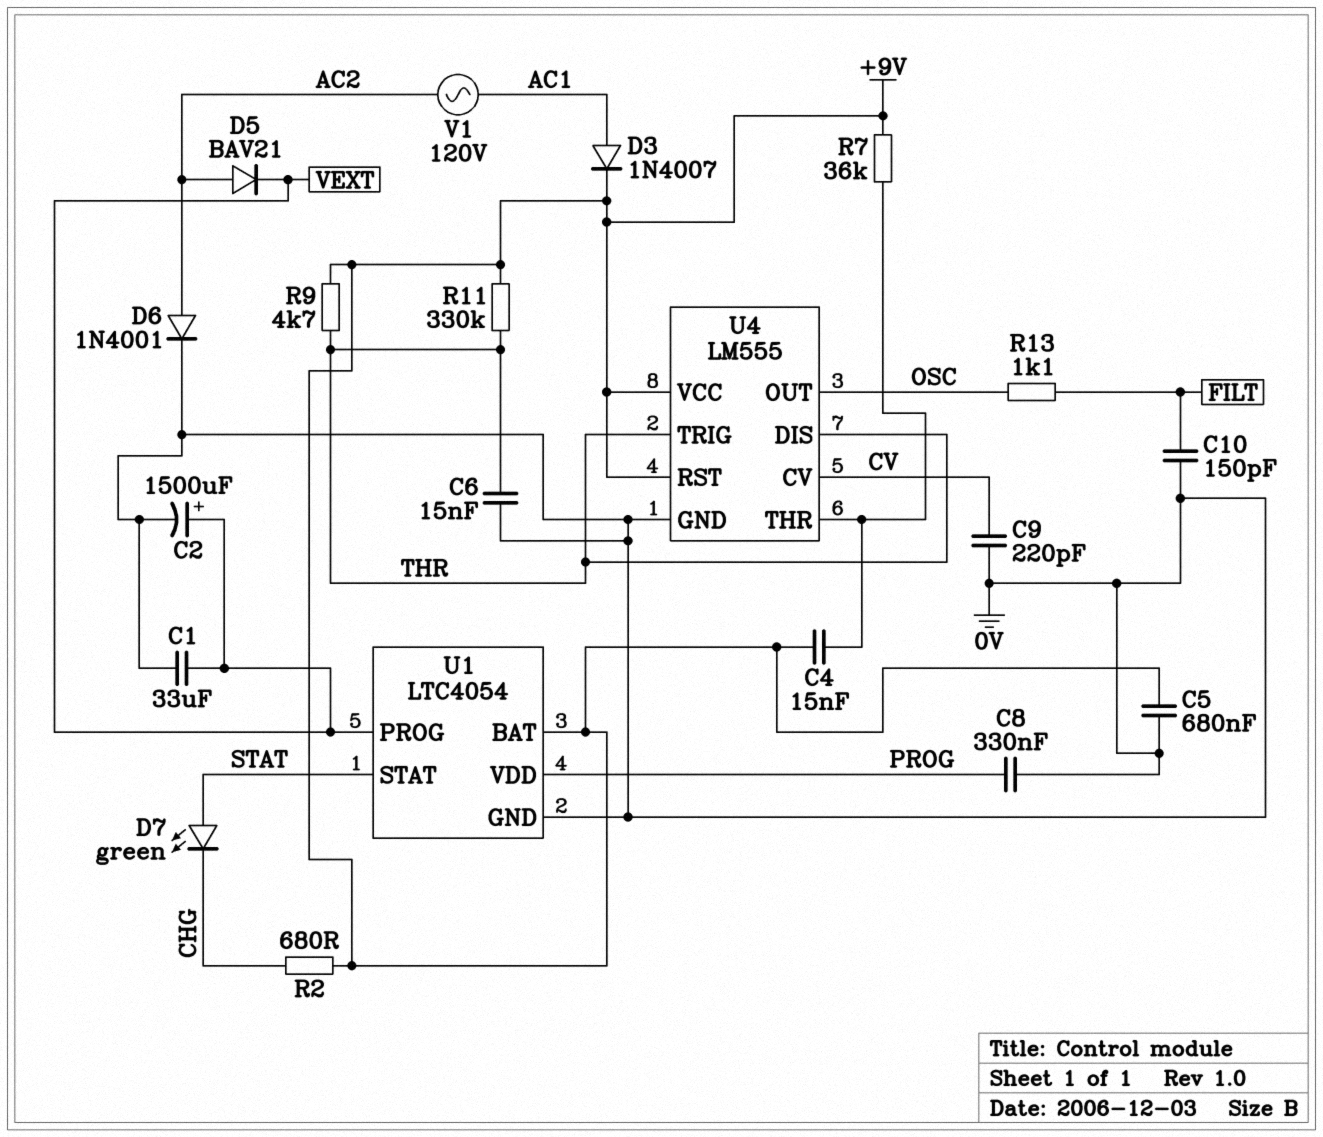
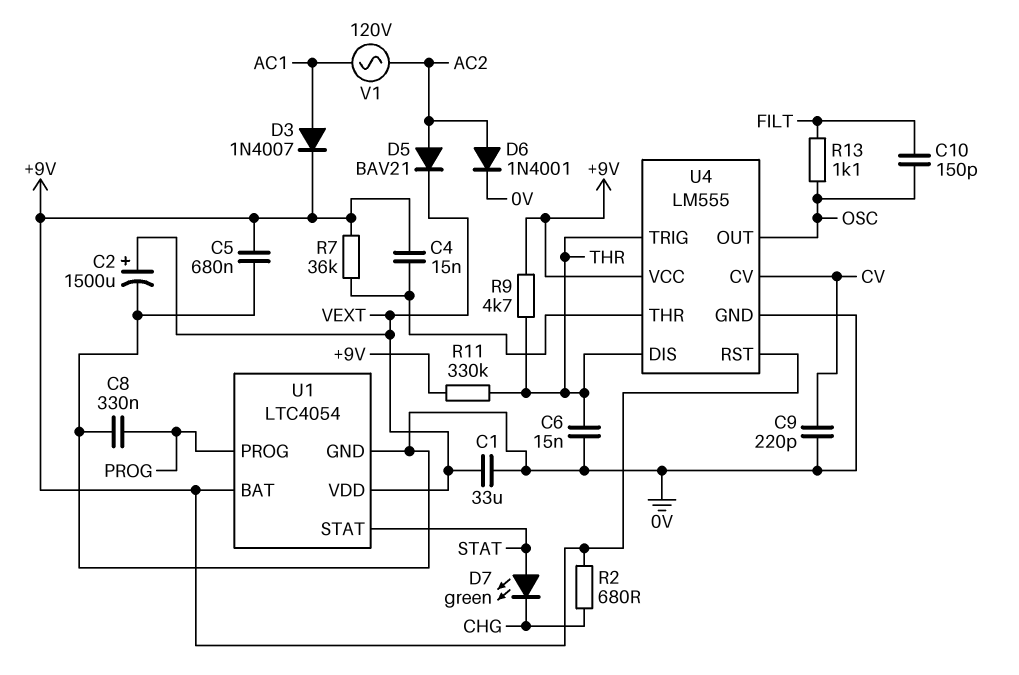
C10: 150pF (0V, FILT) -> 150pF (FILT, OSC)
U1 pin PROG: VEXT -> PROG
U1 pin VDD: PROG -> VEXT

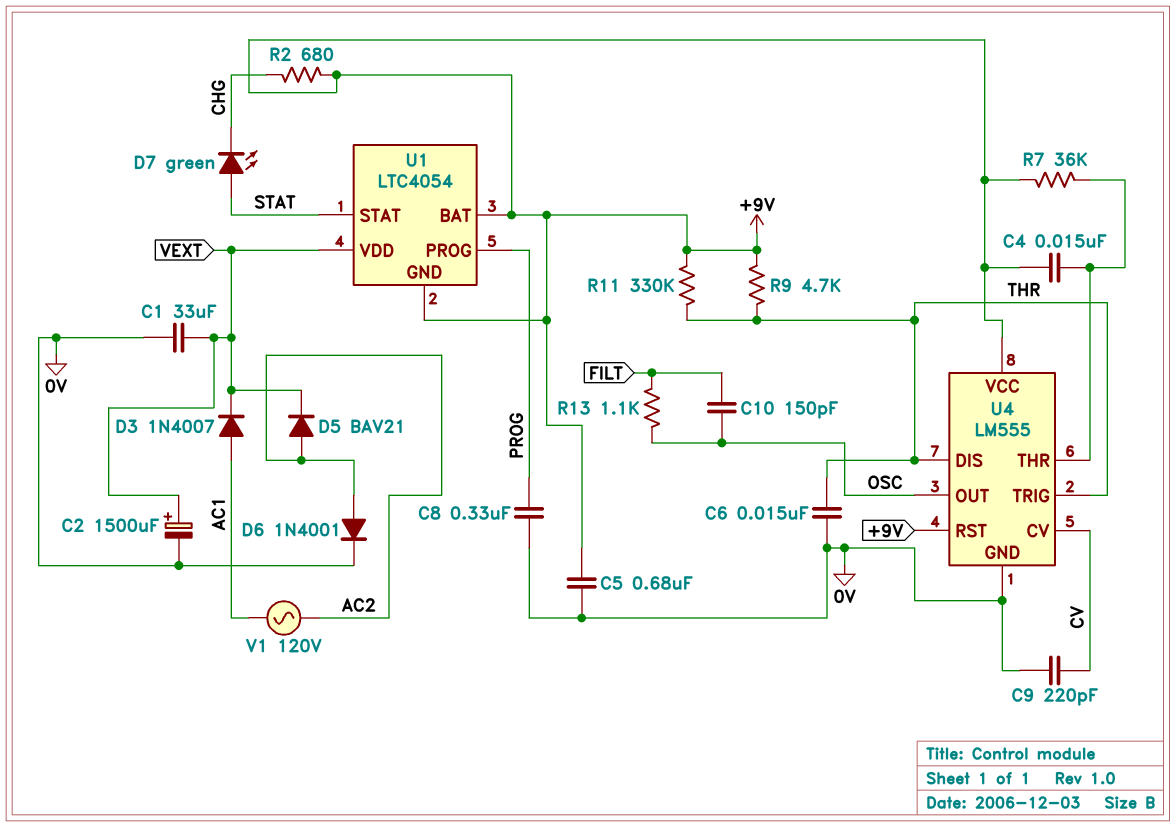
D3: diode 1N4007 (A AC1, K +9V) -> diode 1N4007 (A AC1, K VEXT)
U1 pin GND: 0V -> +9V

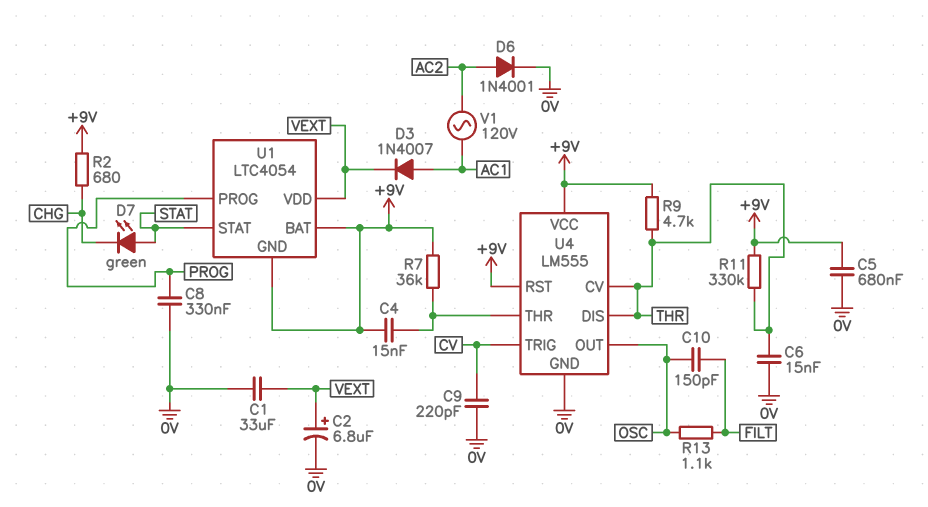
C2: 1500uF (plus VEXT, minus 0V) -> 6.8uF (plus VEXT, minus 0V)
D5: diode BAV21 (A AC2, K VEXT) -> none
U4 pin CV: CV -> THR
U4 pin TRIG: THR -> CV

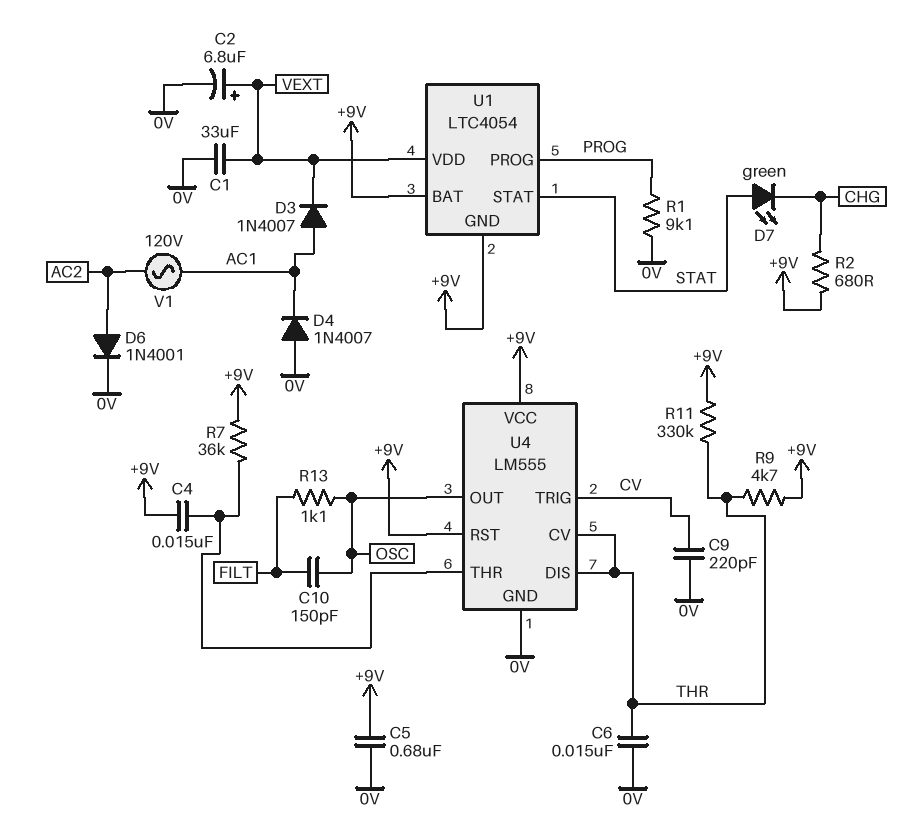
C8: 330nF (0V, PROG) -> none
D4: none -> diode 1N4007 (A 0V, K AC1)
R1: none -> 9.1k (0V, PROG)

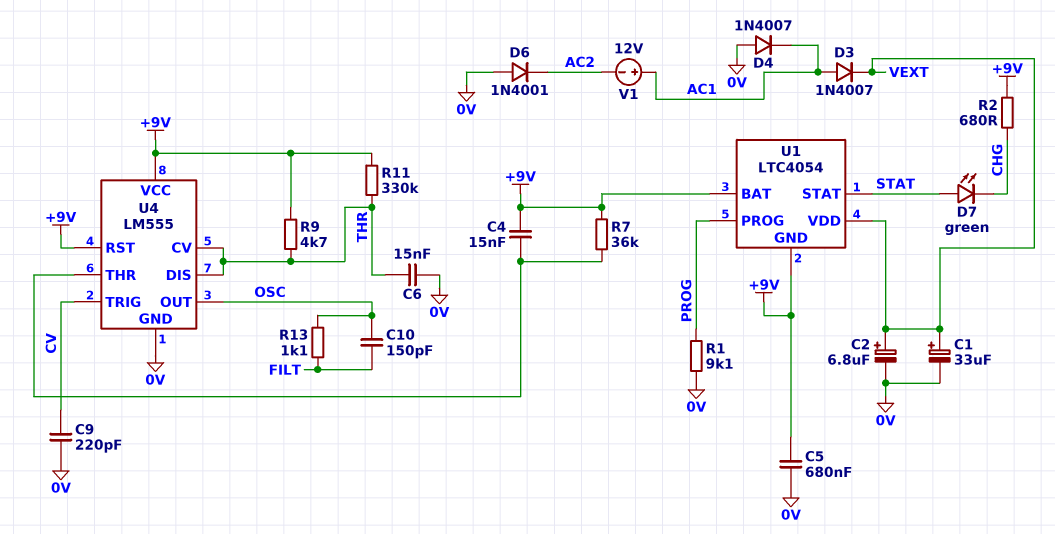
C1: 33uF (0V, VEXT) -> 33uF (plus VEXT, minus 0V)
D6: diode 1N4001 (A AC2, K 0V) -> diode 1N4001 (A 0V, K AC2)
V1: AC 120V (AC1, AC2) -> 12V (plus AC1, minus AC2)

